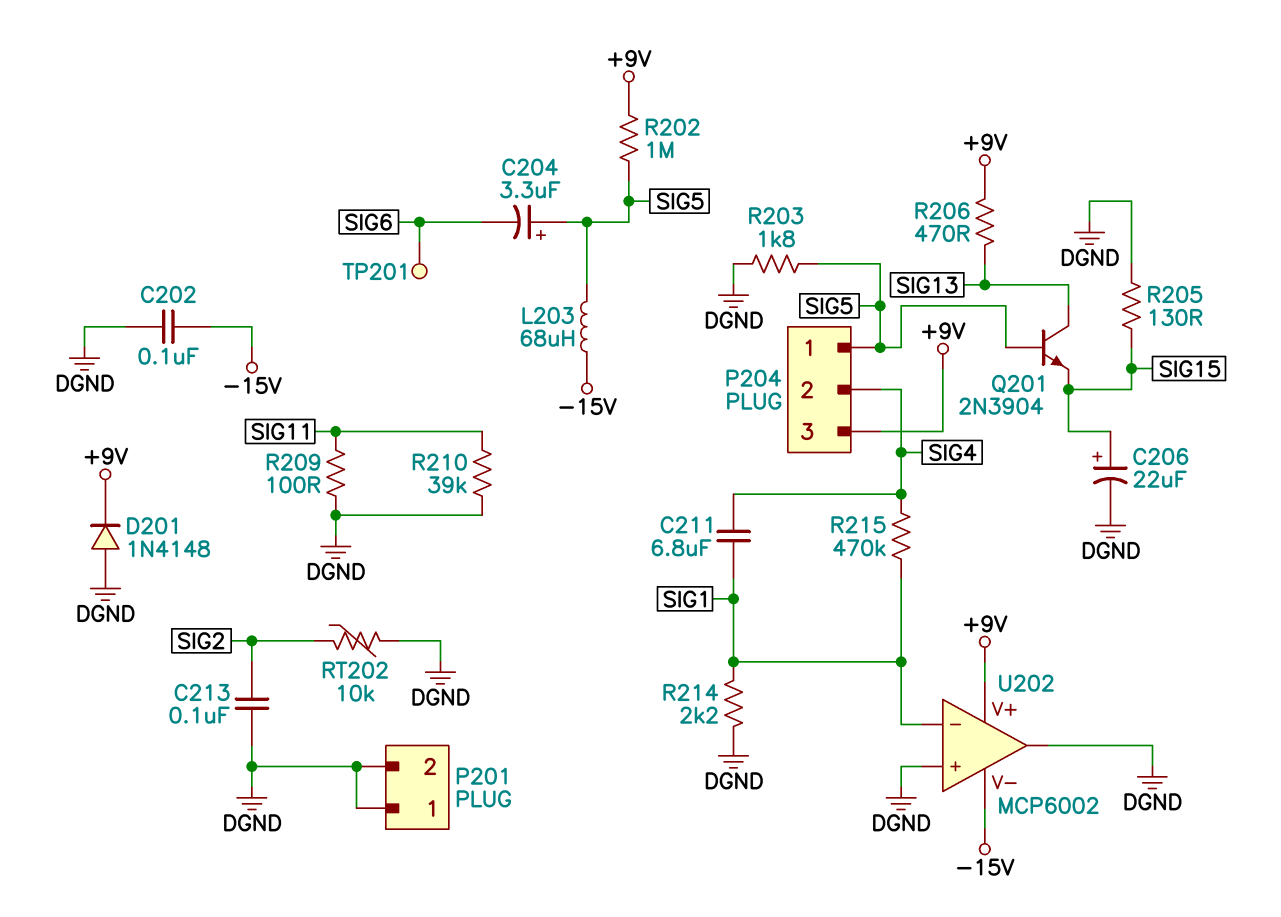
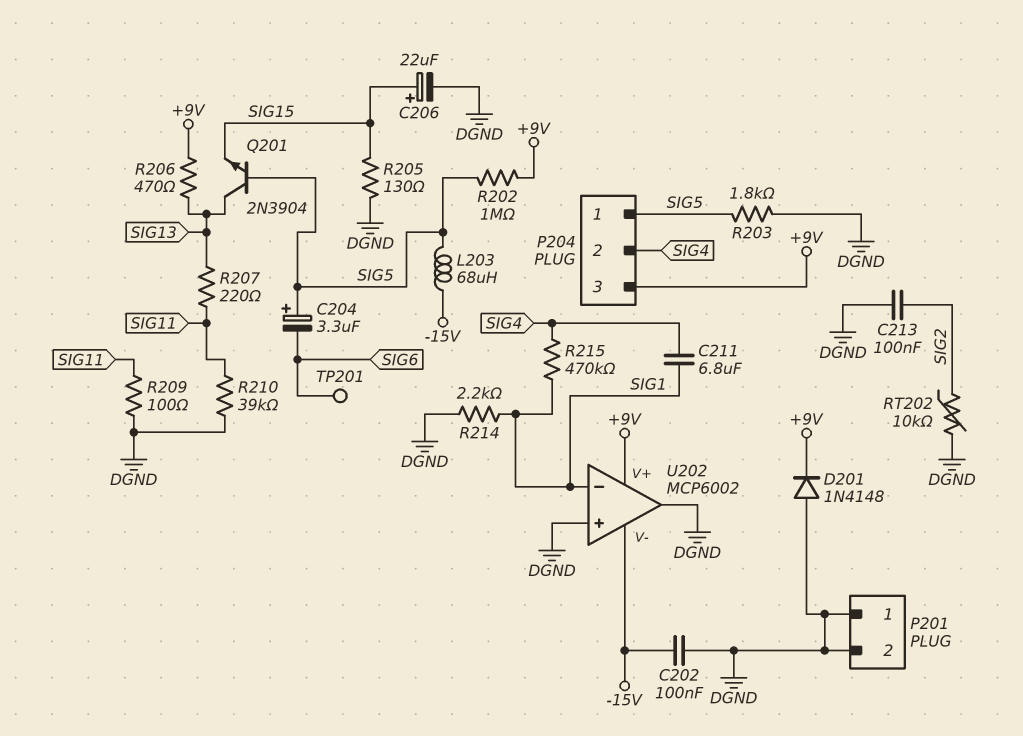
R207: none -> 220 (SIG11, SIG13)

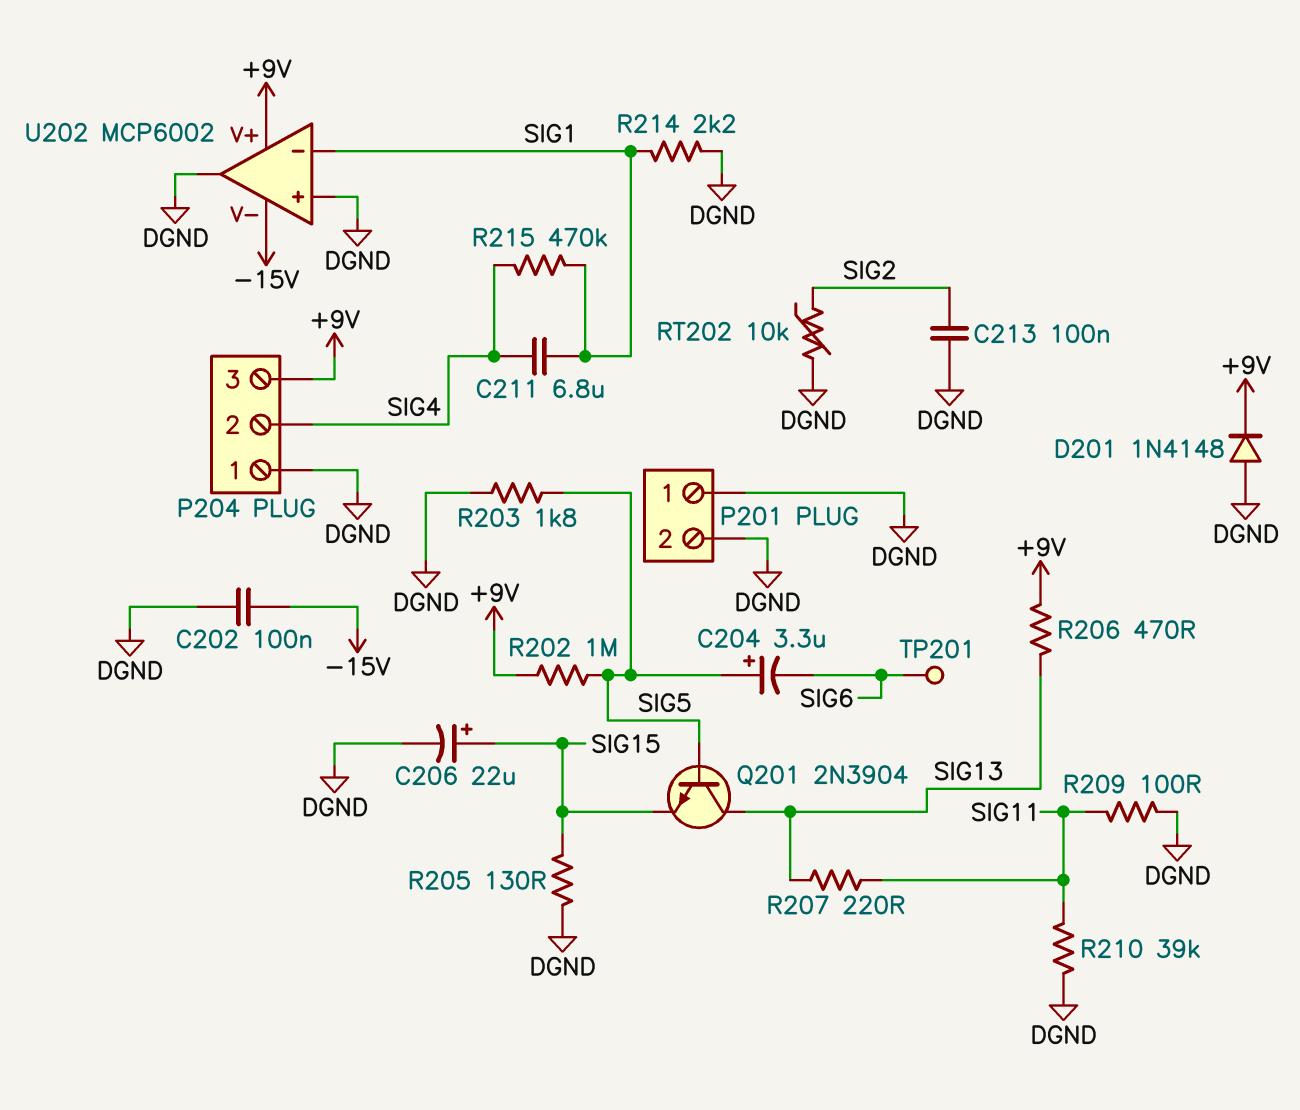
L203: 68uH (-15V, SIG5) -> none
P204 pin 1: SIG5 -> DGND

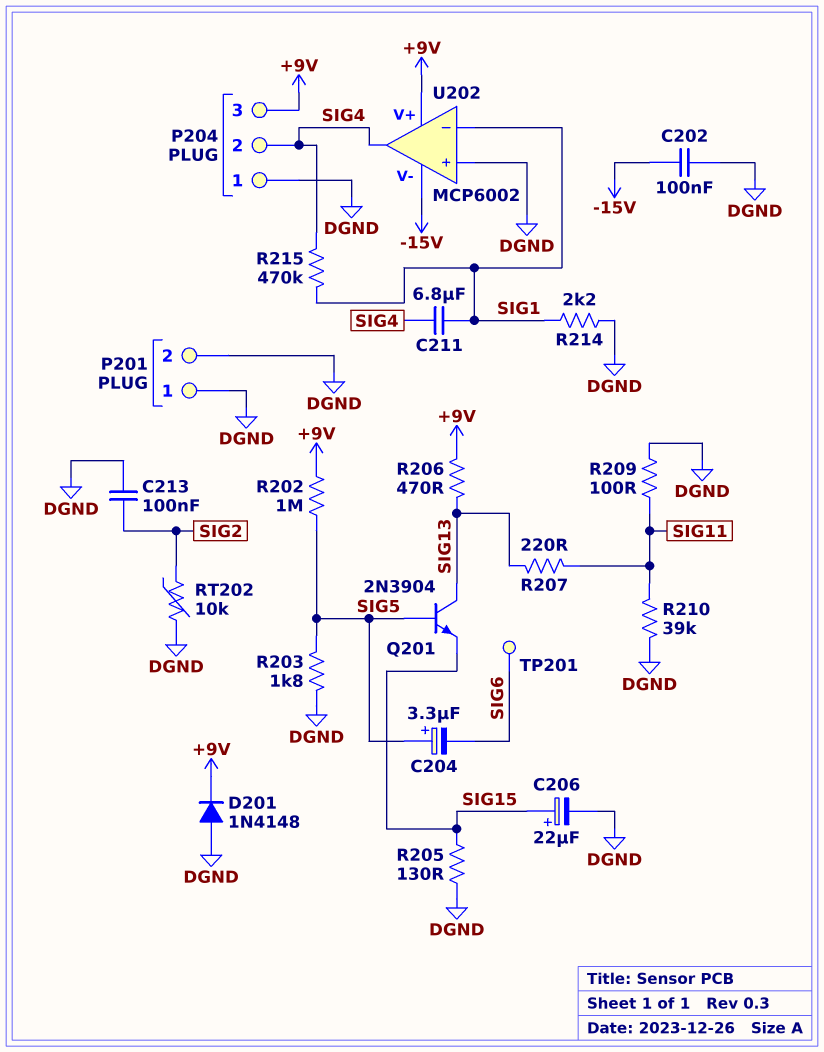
U202 pin out: DGND -> SIG4

